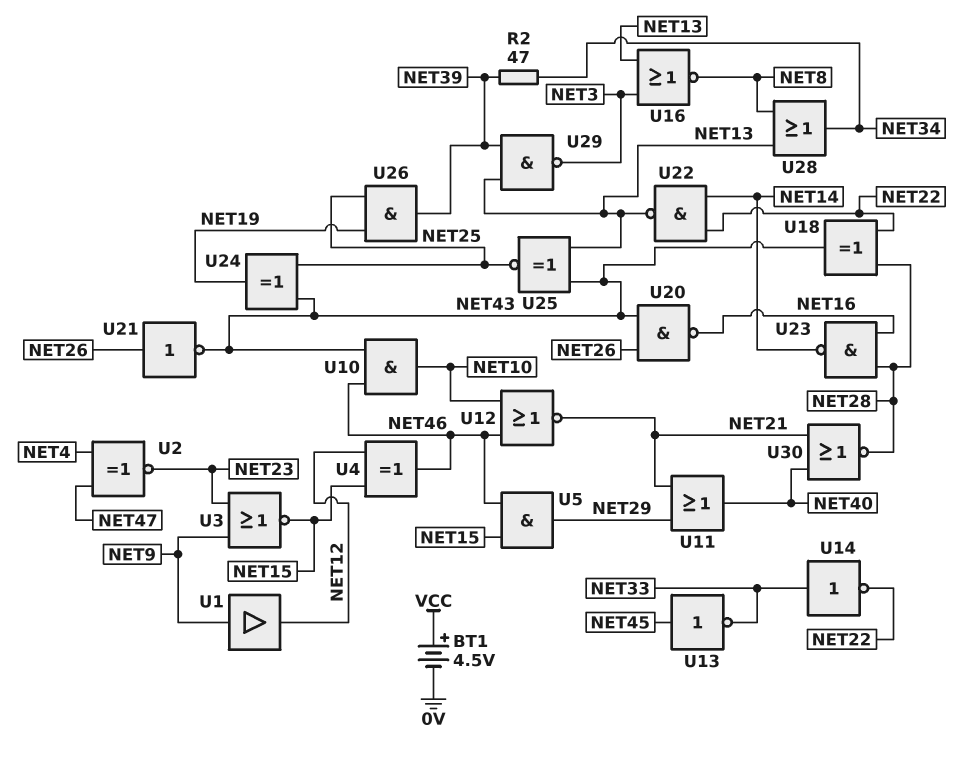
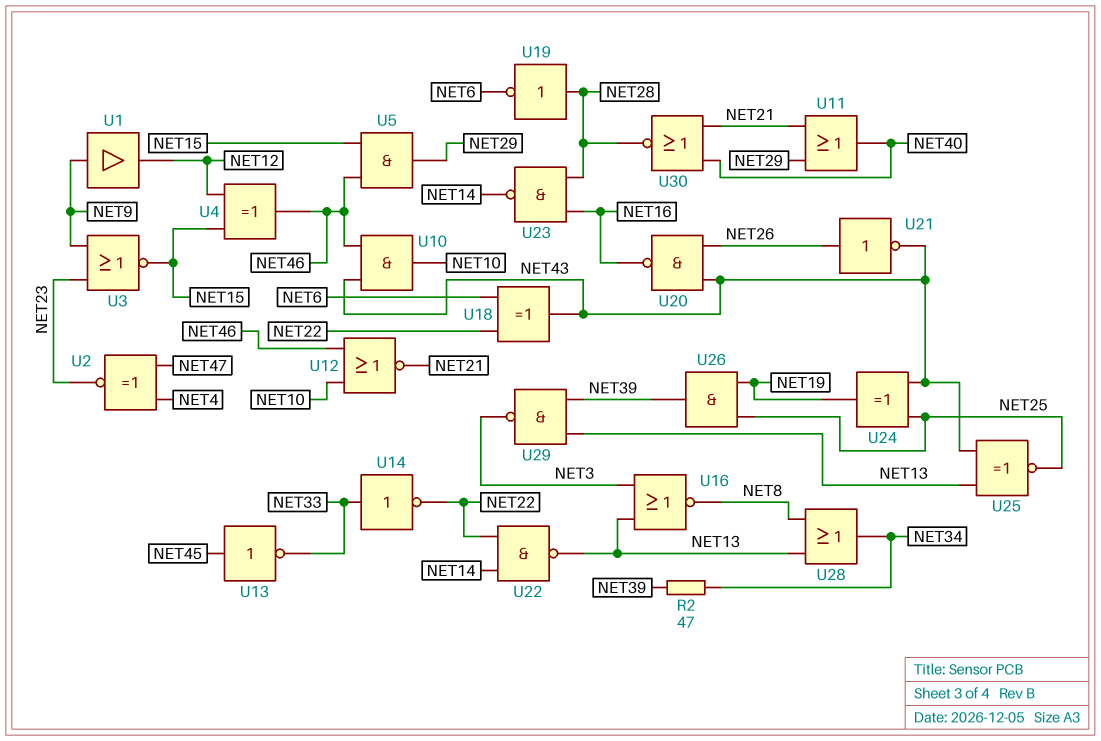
BT1: 4.5V (plus VCC, minus 0V) -> none
U18: XOR (in NET22, in NET28, out NET43) -> XOR (in NET6, in NET22, out NET43)
U19: none -> NOT (in NET28, out NET6)

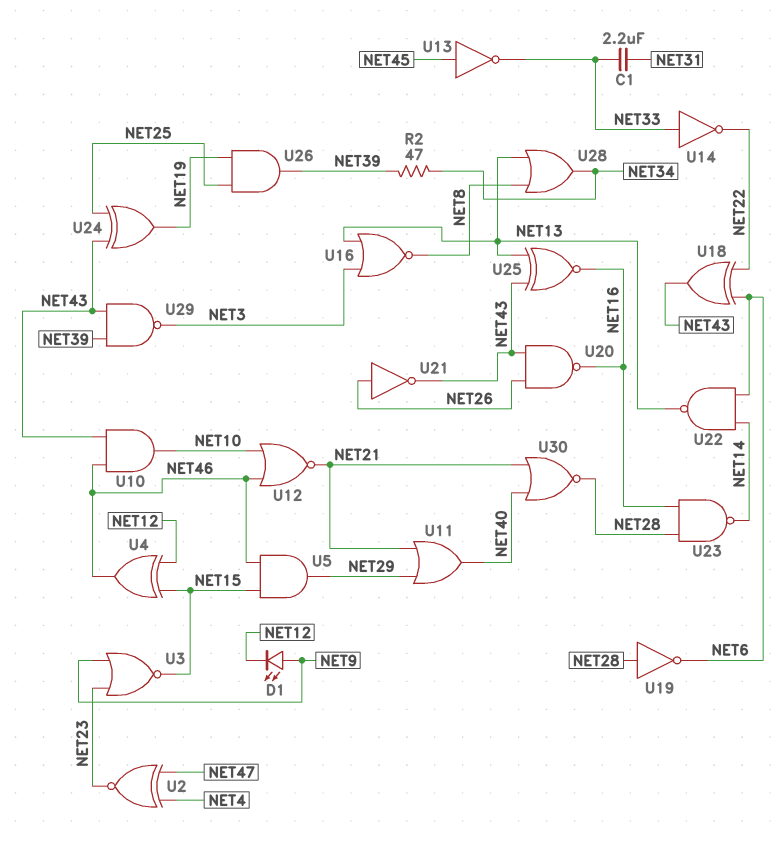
C1: none -> 2.2uF (NET31, NET33)
D1: none -> LED (A NET9, K NET12)
U1: buffer (in NET9, out NET12) -> none
U22: NAND (in NET14, in NET22, out NET13) -> NAND (in NET6, in NET14, out NET13)
U25: XNOR (in NET13, in NET43, out NET25) -> XNOR (in NET13, in NET43, out NET16)
U29: NAND (in NET13, in NET39, out NET3) -> NAND (in NET39, in NET43, out NET3)

